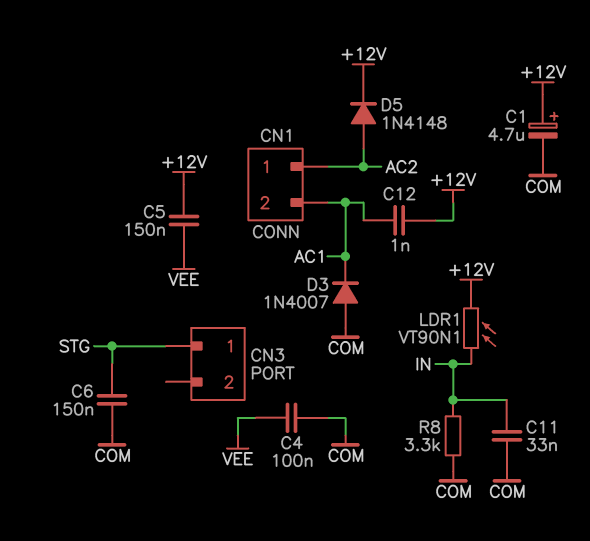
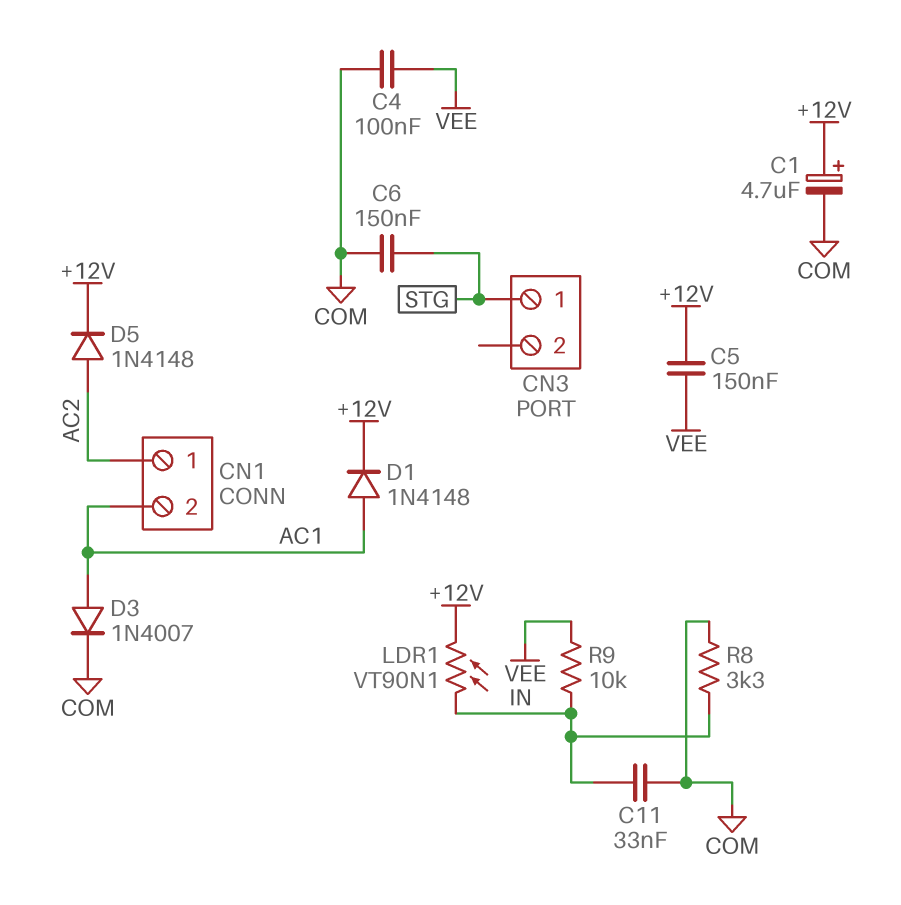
C12: 1nF (+12V, AC1) -> none
D1: none -> diode 1N4148 (A AC1, K +12V)
D3: diode 1N4007 (A COM, K AC1) -> diode 1N4007 (A AC1, K COM)
R9: none -> 10k (IN, VEE)

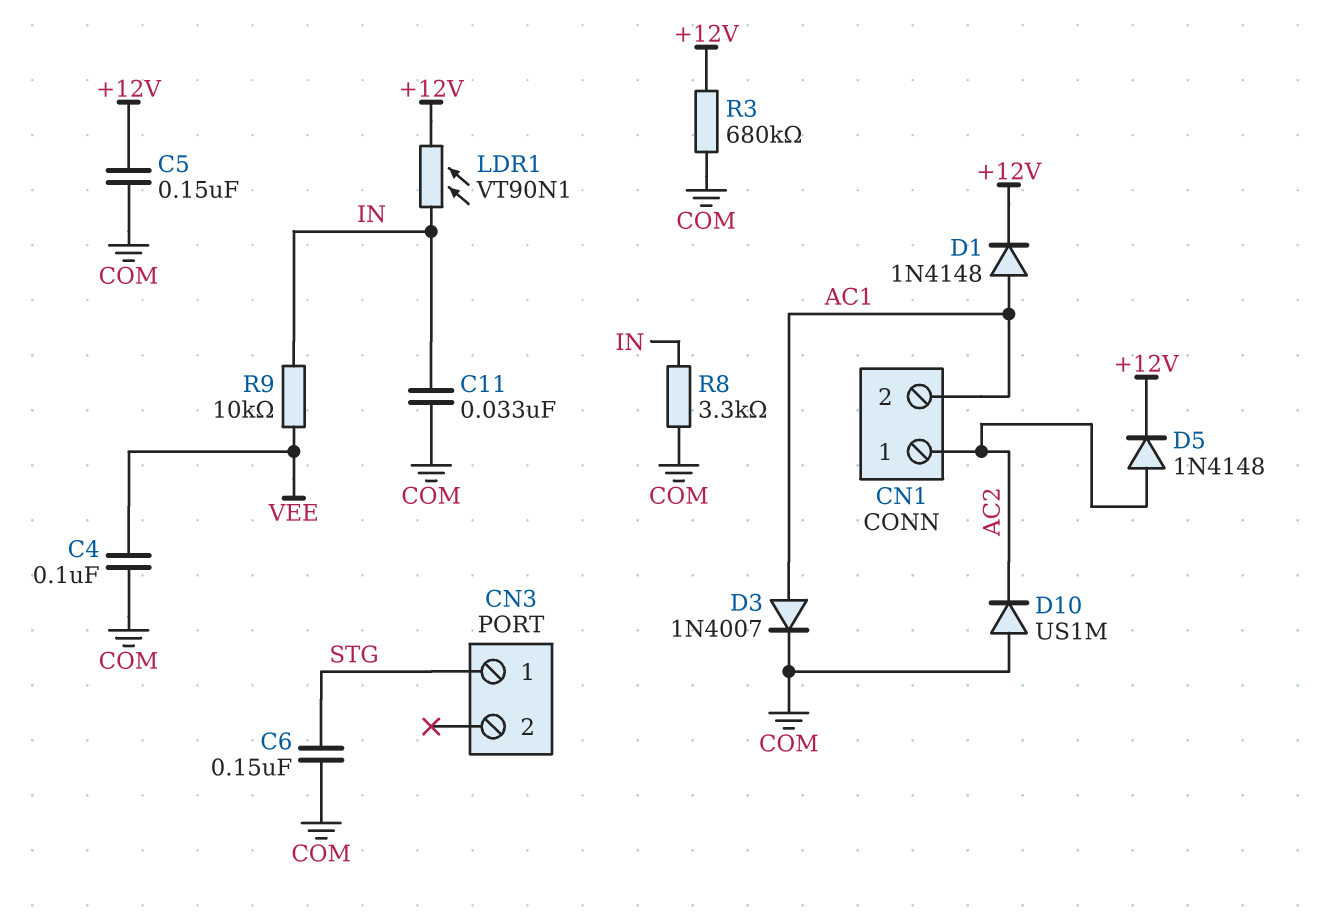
C1: 4.7uF (plus +12V, minus COM) -> none
C5: 150nF (+12V, VEE) -> 150nF (+12V, COM)
D10: none -> diode US1M (A COM, K AC2)
R3: none -> 680k (+12V, COM)

